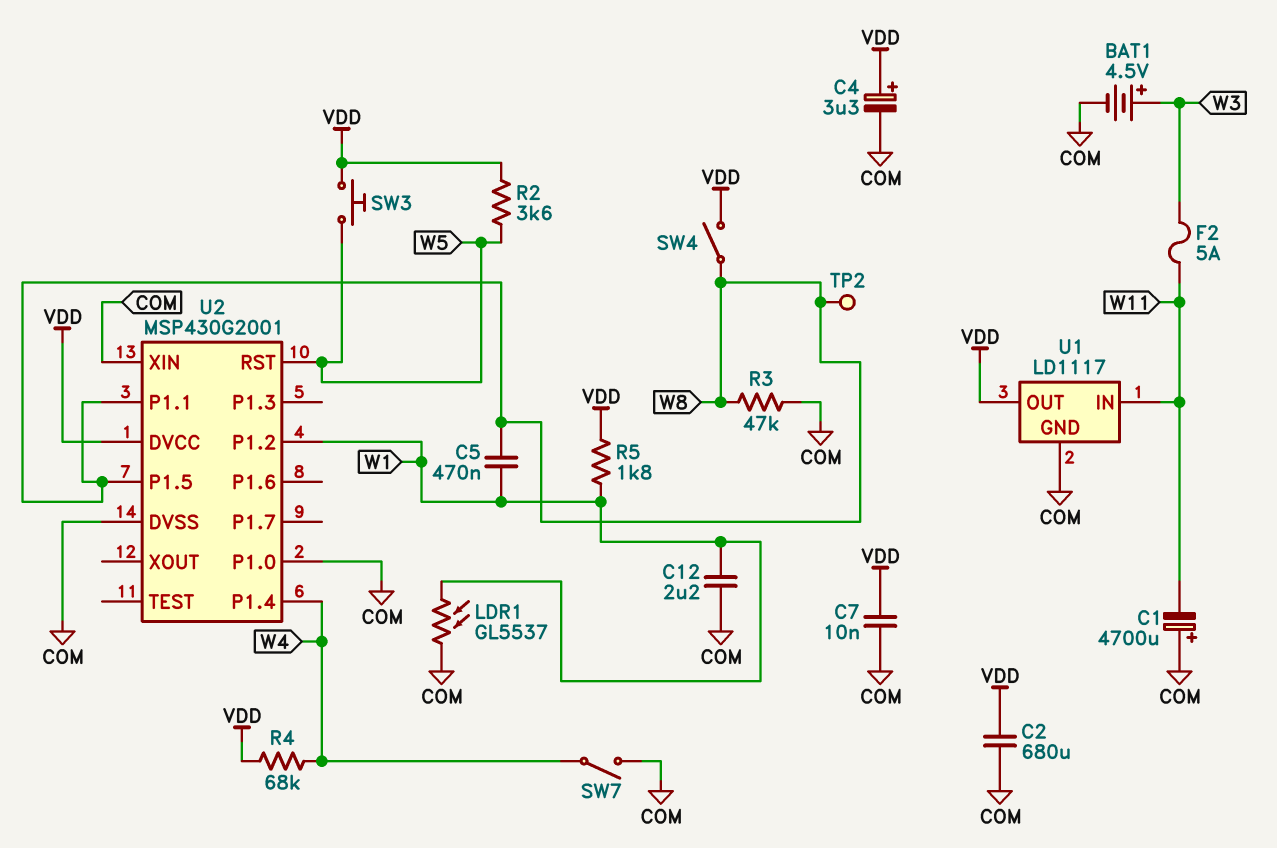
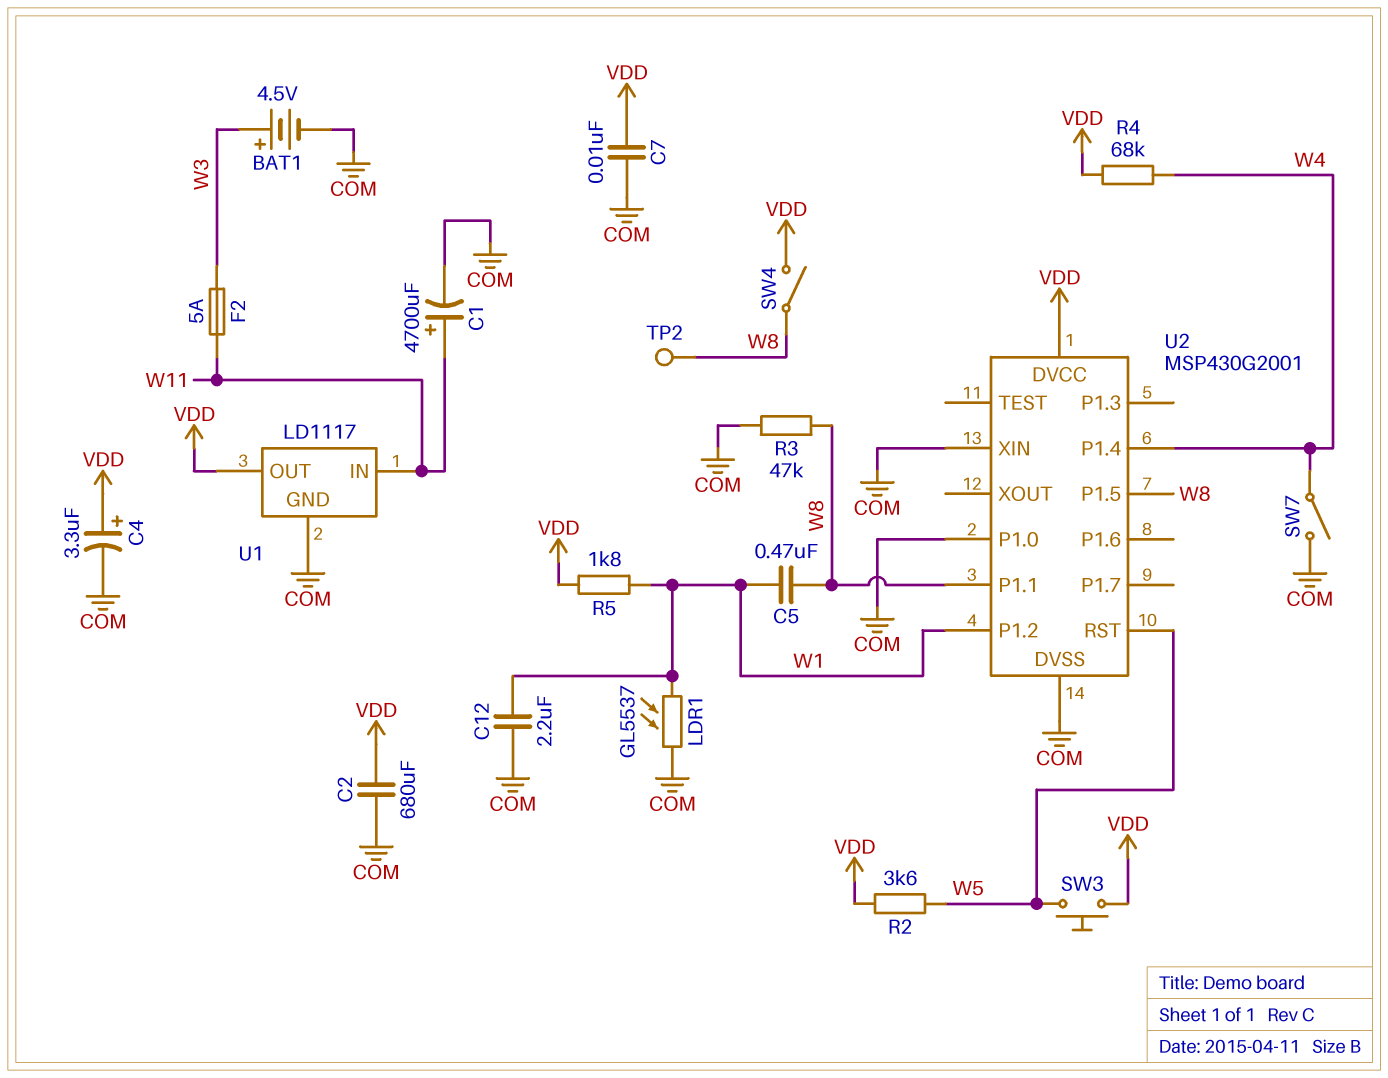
C1: 4700uF (plus COM, minus W11) -> 4700uF (plus W11, minus COM)

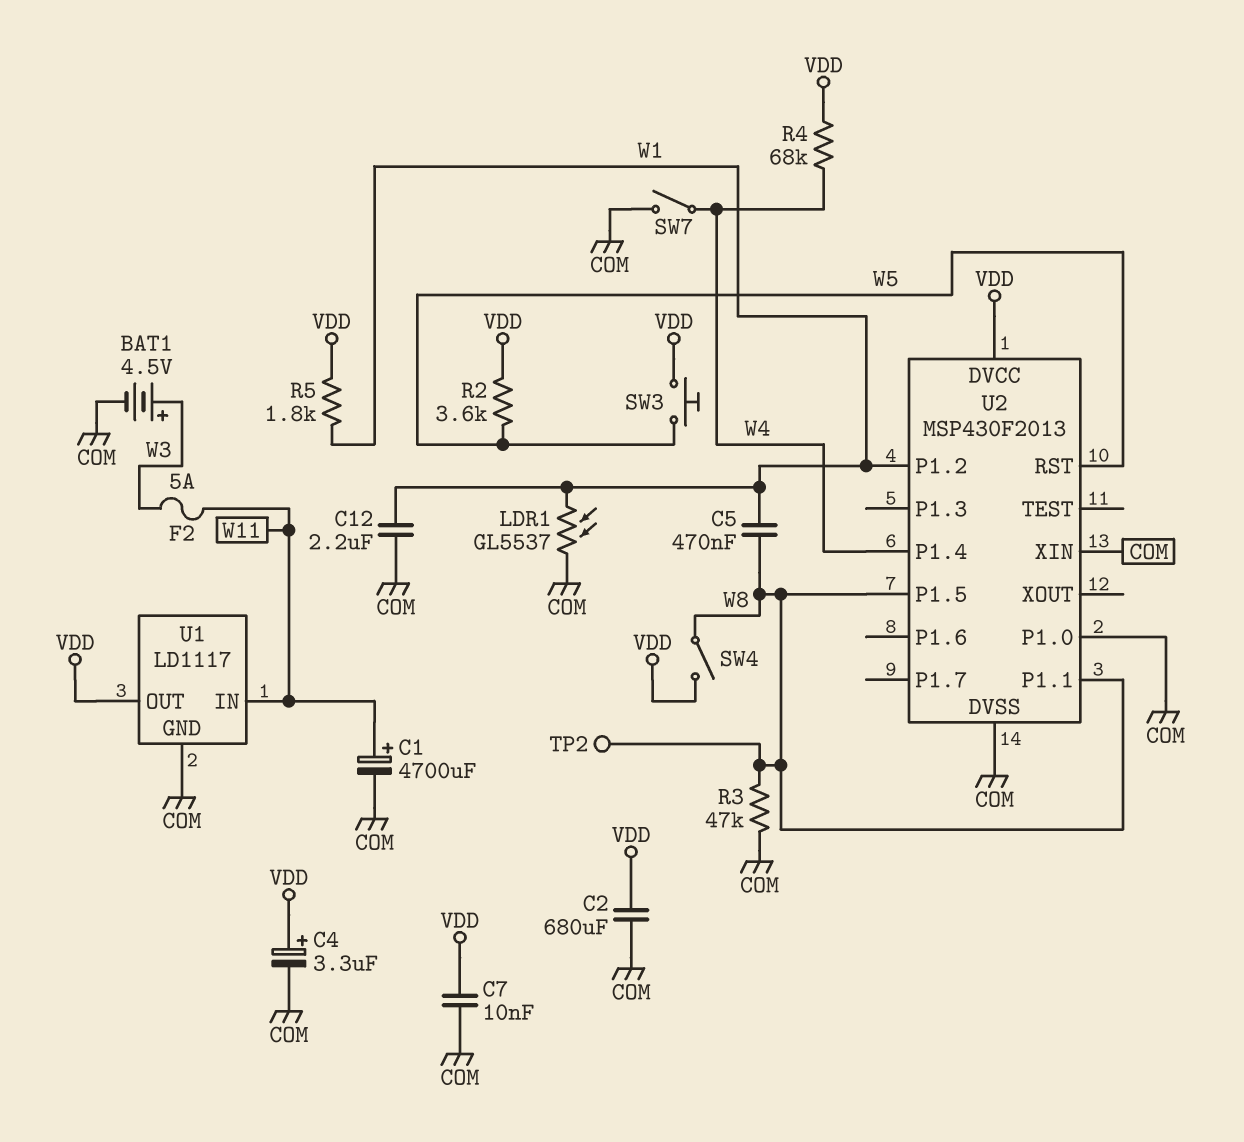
U2: MSP430G2001 -> MSP430F2013

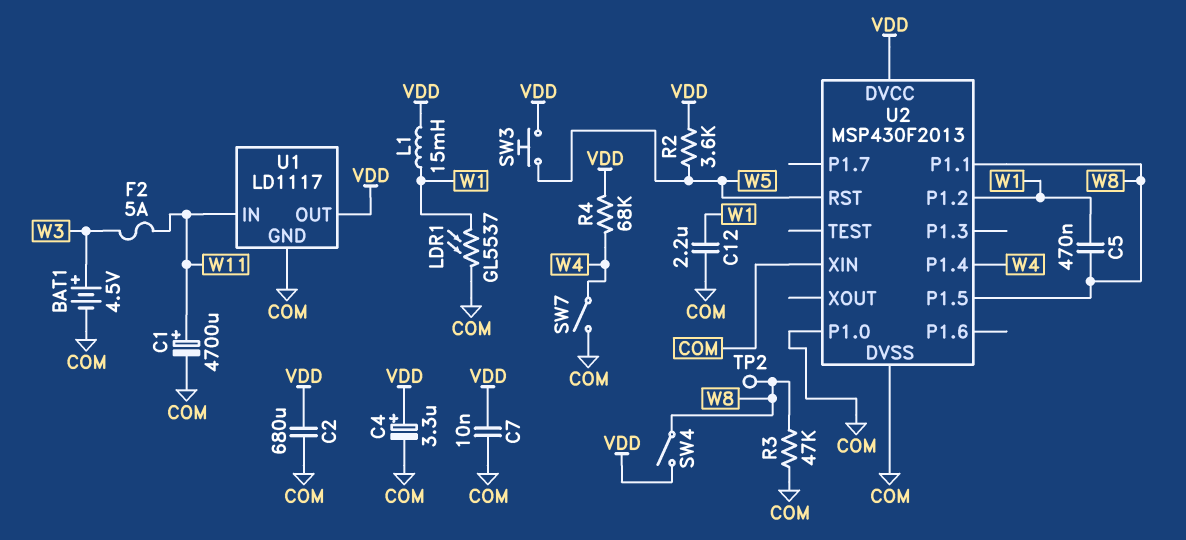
L1: none -> 15mH (VDD, W1)
R5: 1.8k (VDD, W1) -> none

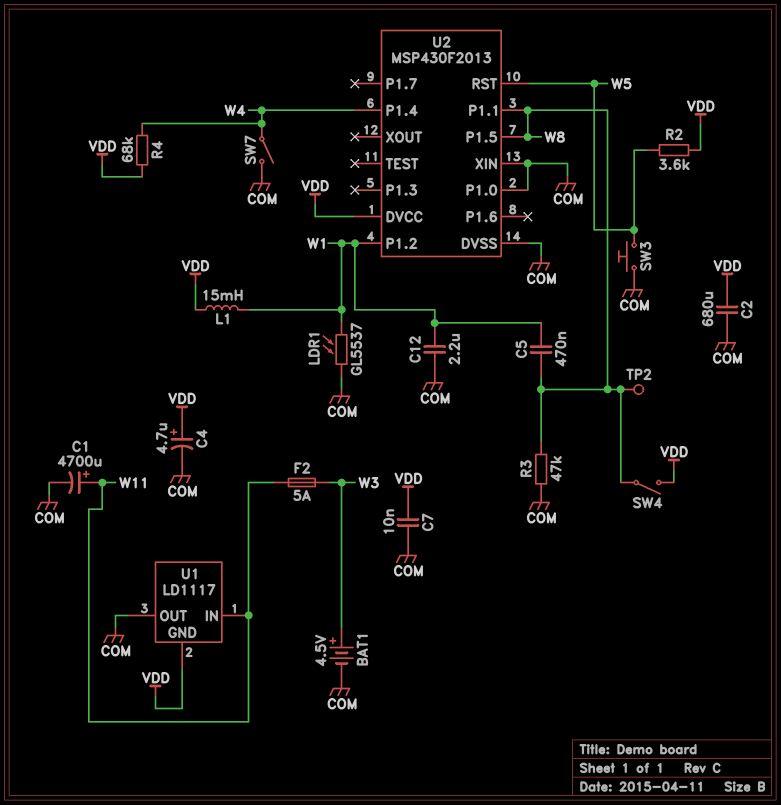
C4: 3.3uF (plus VDD, minus COM) -> 4.7uF (plus VDD, minus COM)
SW3: button (VDD, W5) -> button (COM, W5)
U1 pin GND: COM -> VDD
U1 pin OUT: VDD -> COM

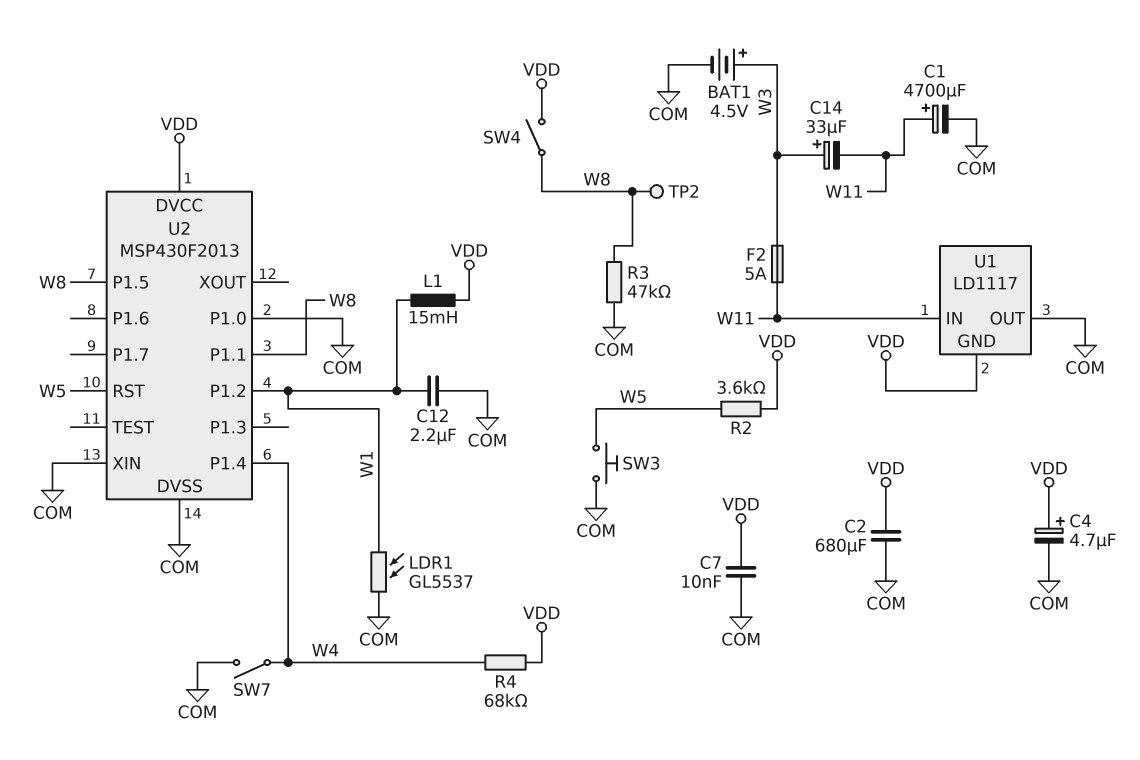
C5: 470nF (W1, W8) -> none
C14: none -> 33uF (plus W3, minus W11)

